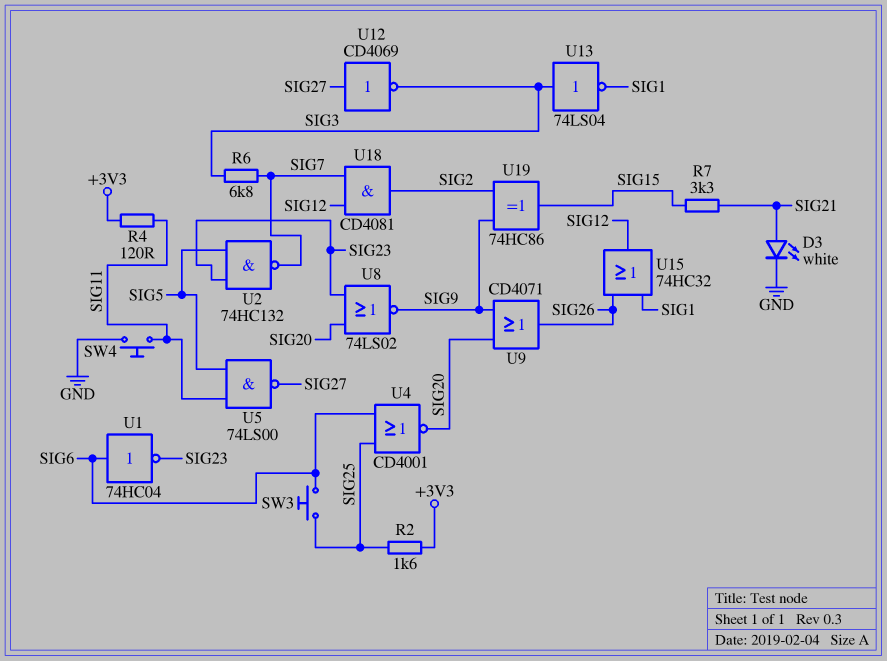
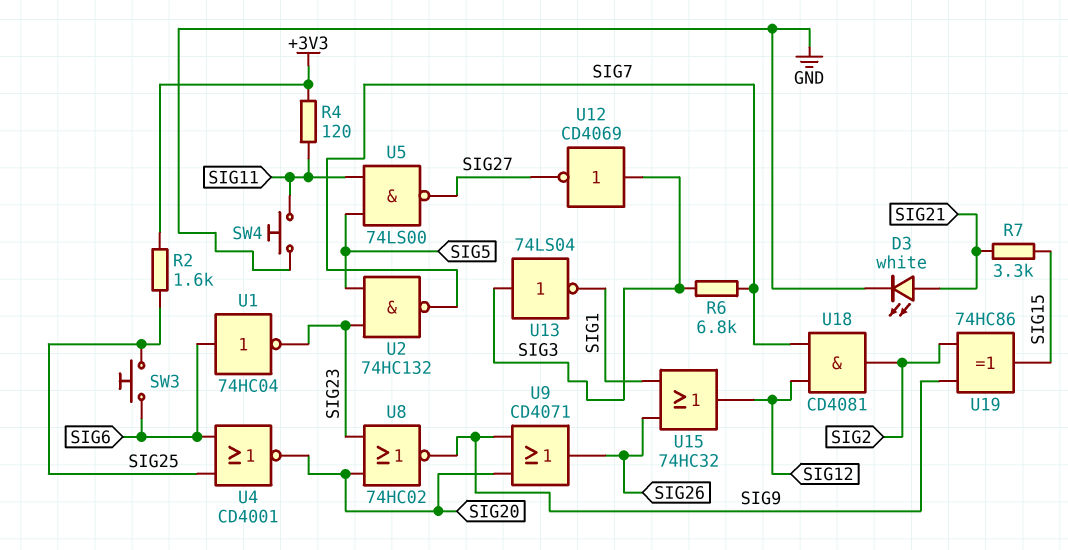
U8: NOR 74LS02 (in SIG20, in SIG23, out SIG9) -> NOR 74HC02 (in SIG20, in SIG23, out SIG9)
U12: NOT CD4069 (in SIG27, out SIG3) -> NOT CD4069 (in SIG3, out SIG27)

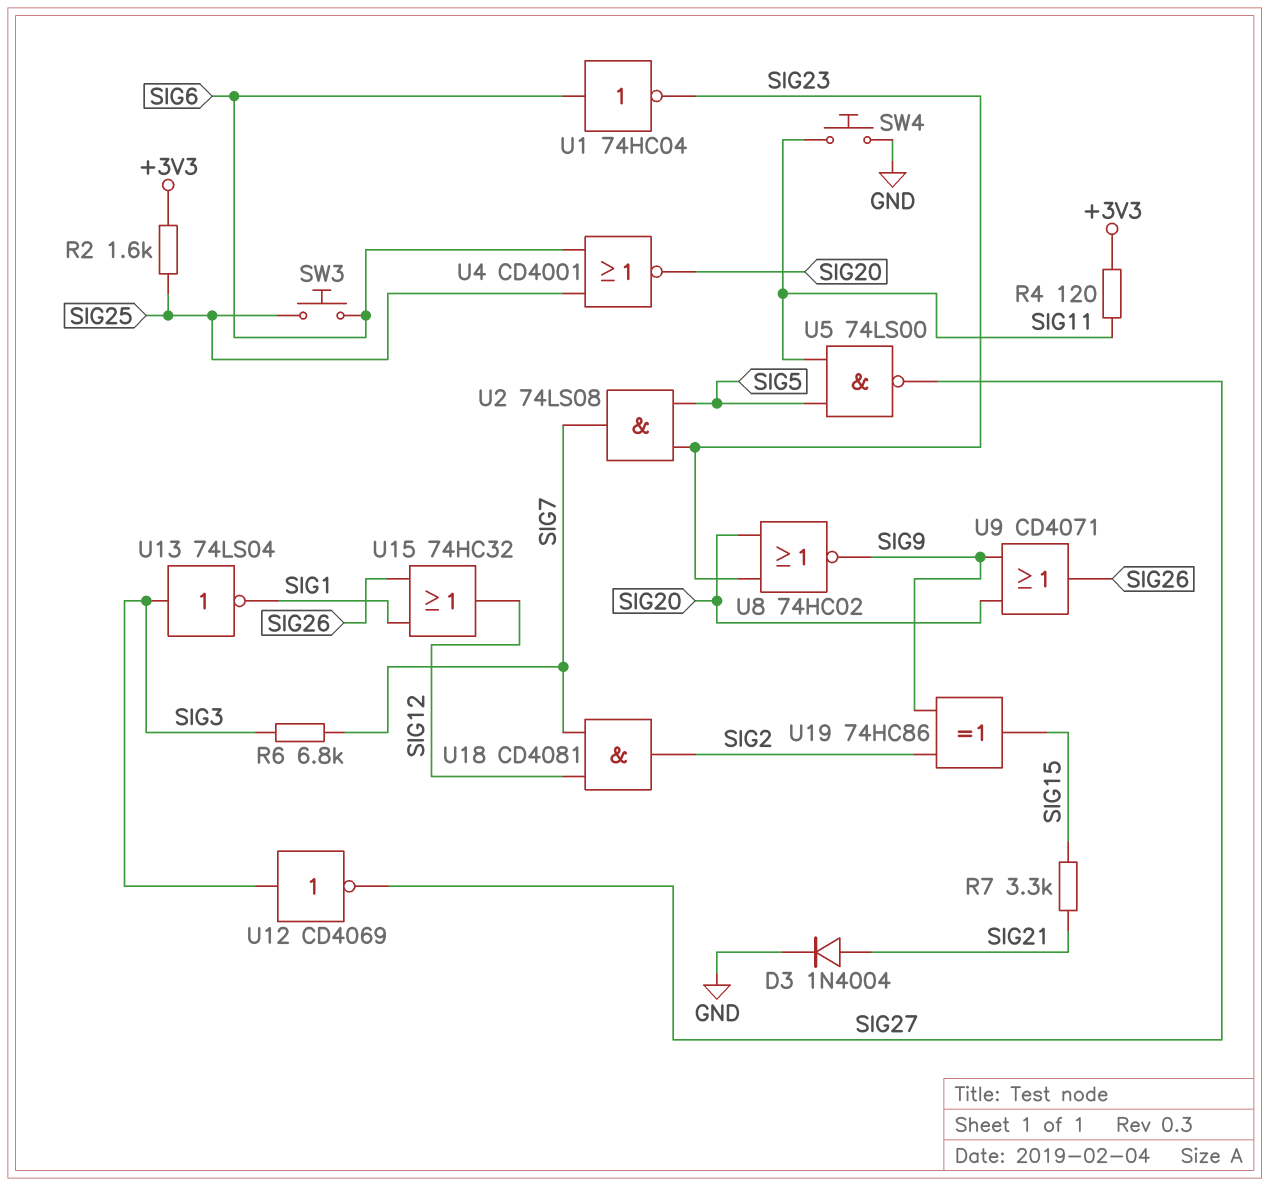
D3: LED white (A SIG21, K GND) -> diode 1N4004 (A SIG21, K GND)
U2: NAND 74HC132 (in SIG5, in SIG23, out SIG7) -> AND 74LS08 (in SIG5, in SIG23, out SIG7)

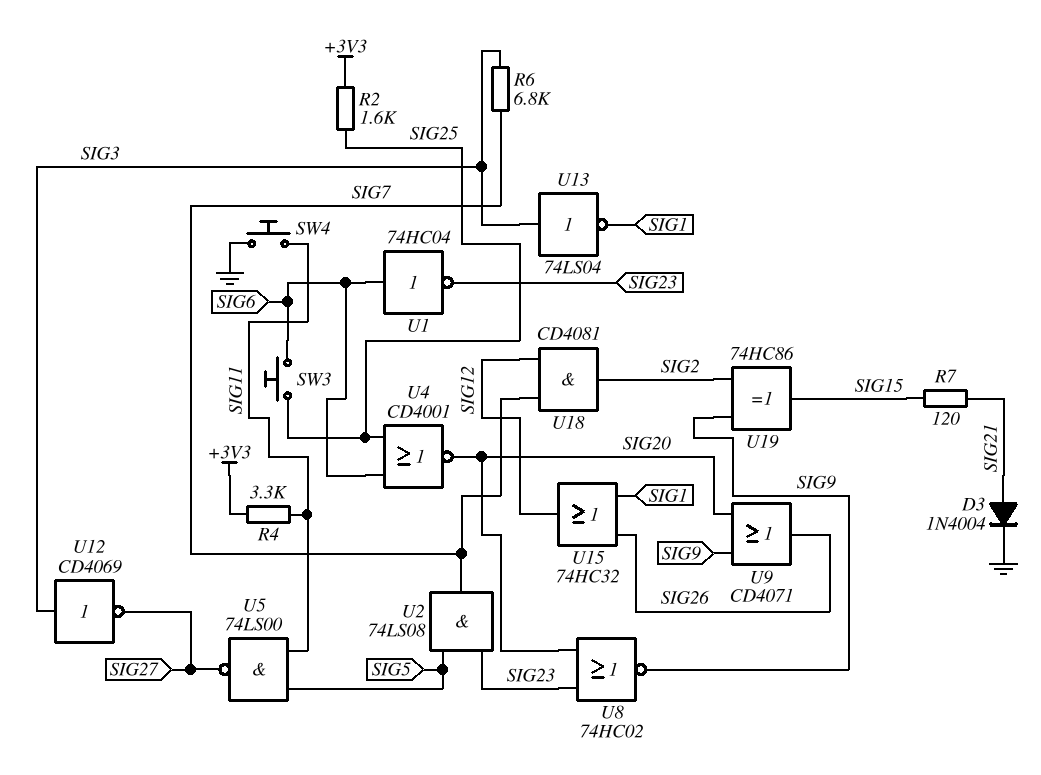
R4: 120 (+3V3, SIG11) -> 3.3k (+3V3, SIG11)
R7: 3.3k (SIG15, SIG21) -> 120 (SIG15, SIG21)

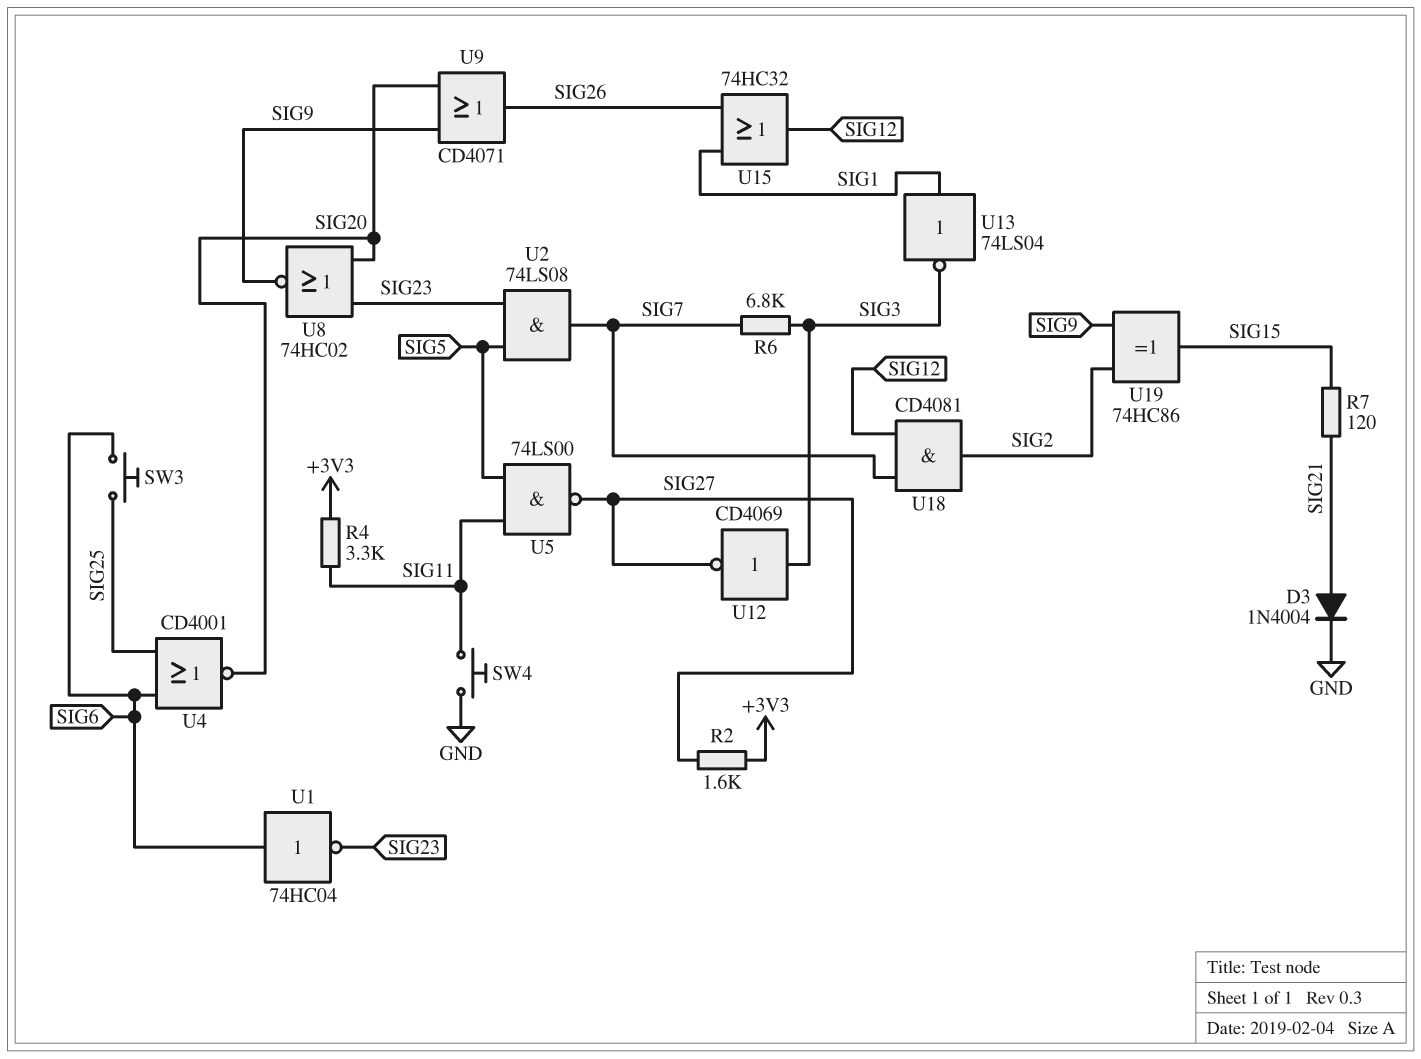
R2: 1.6k (+3V3, SIG25) -> 1.6k (+3V3, SIG27)
U13: NOT 74LS04 (in SIG3, out SIG1) -> NOT 74LS04 (in SIG1, out SIG3)

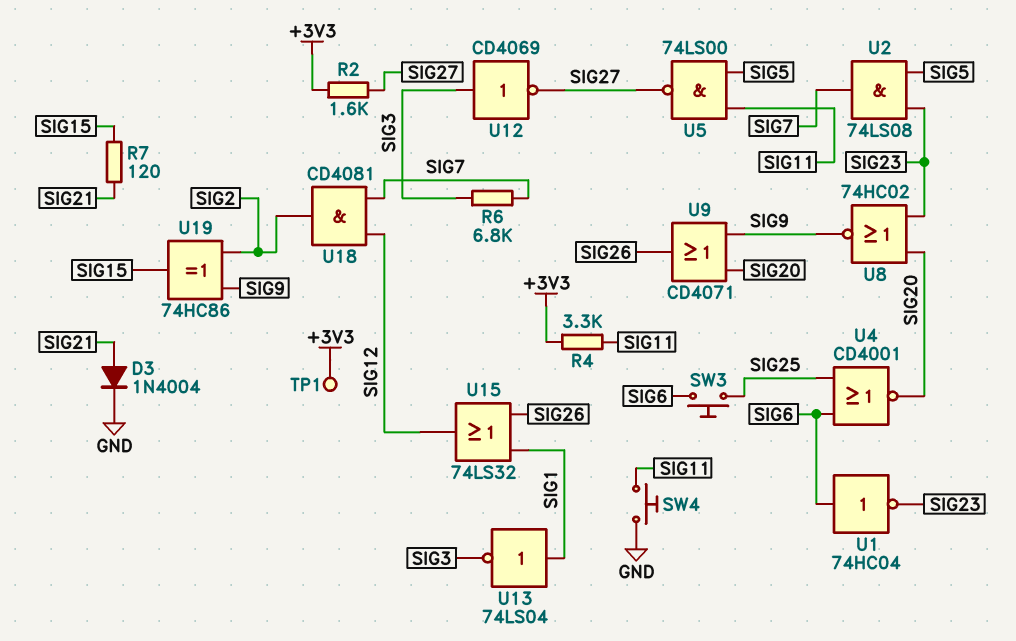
TP1: none -> test point (+3V3)
U15: OR 74HC32 (in SIG1, in SIG26, out SIG12) -> OR 74LS32 (in SIG1, in SIG26, out SIG12)

